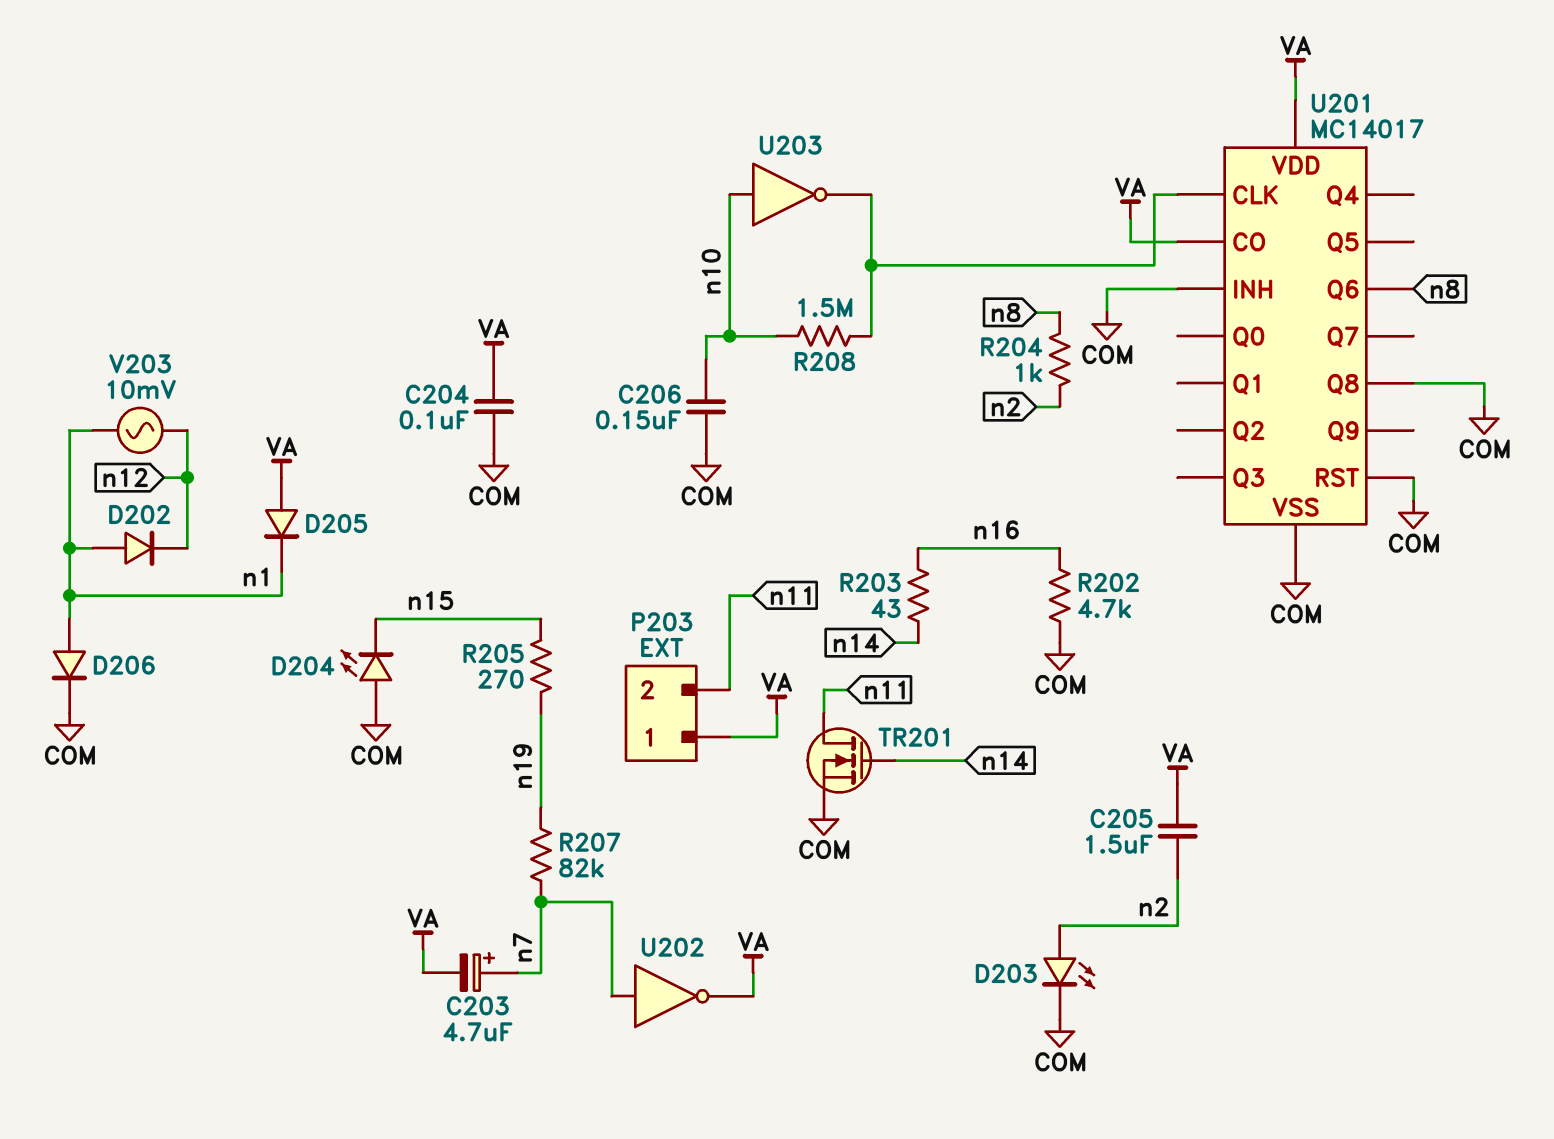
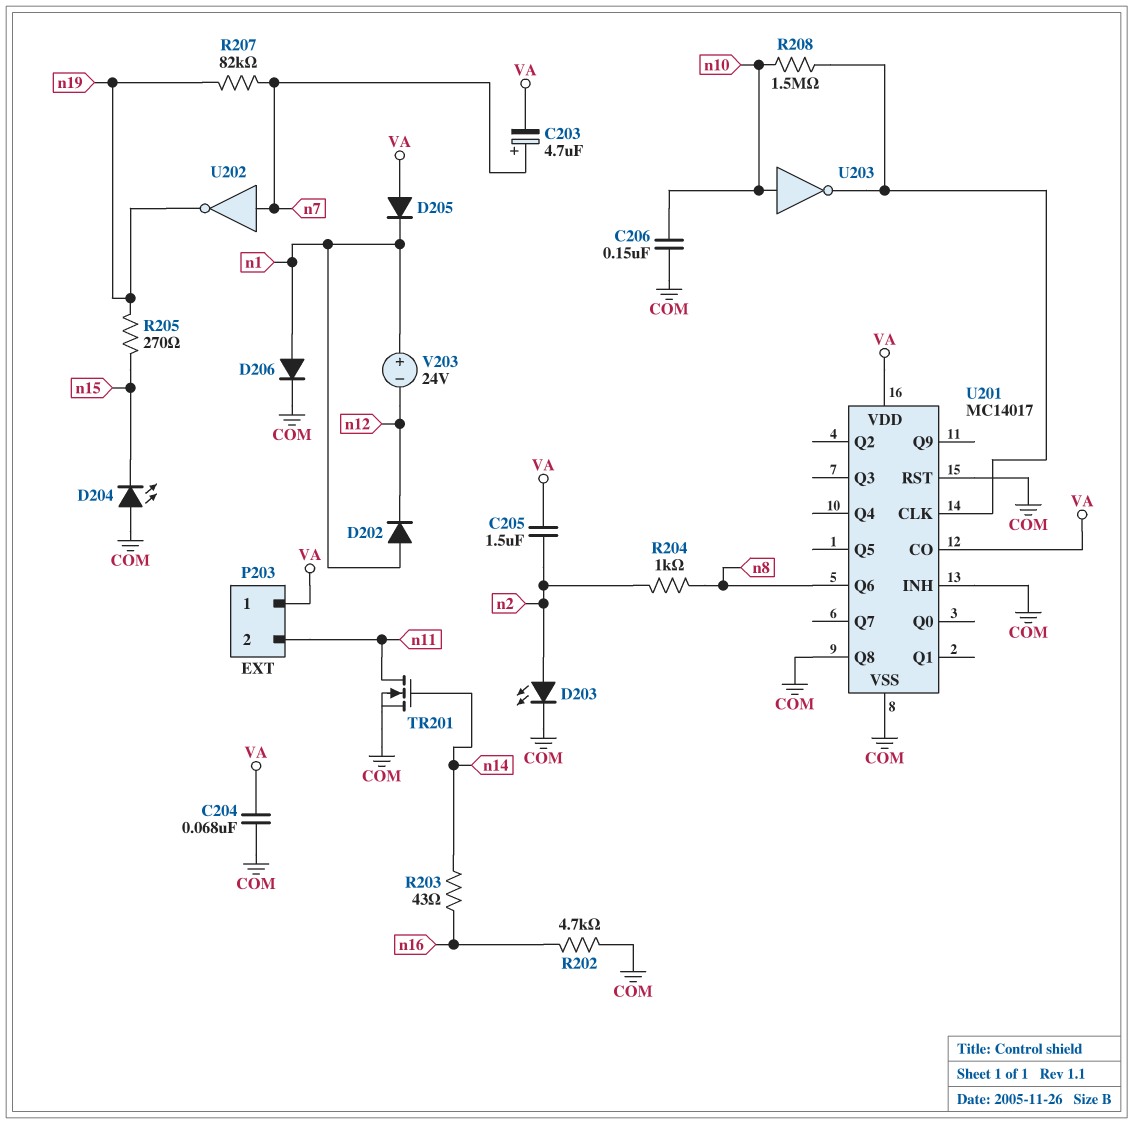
C204: 100nF (COM, VA) -> 68nF (COM, VA)
U202: NOT (in n7, out VA) -> NOT (in n7, out n19)
V203: AC 10mV (n1, n12) -> 24V (plus n1, minus n12)

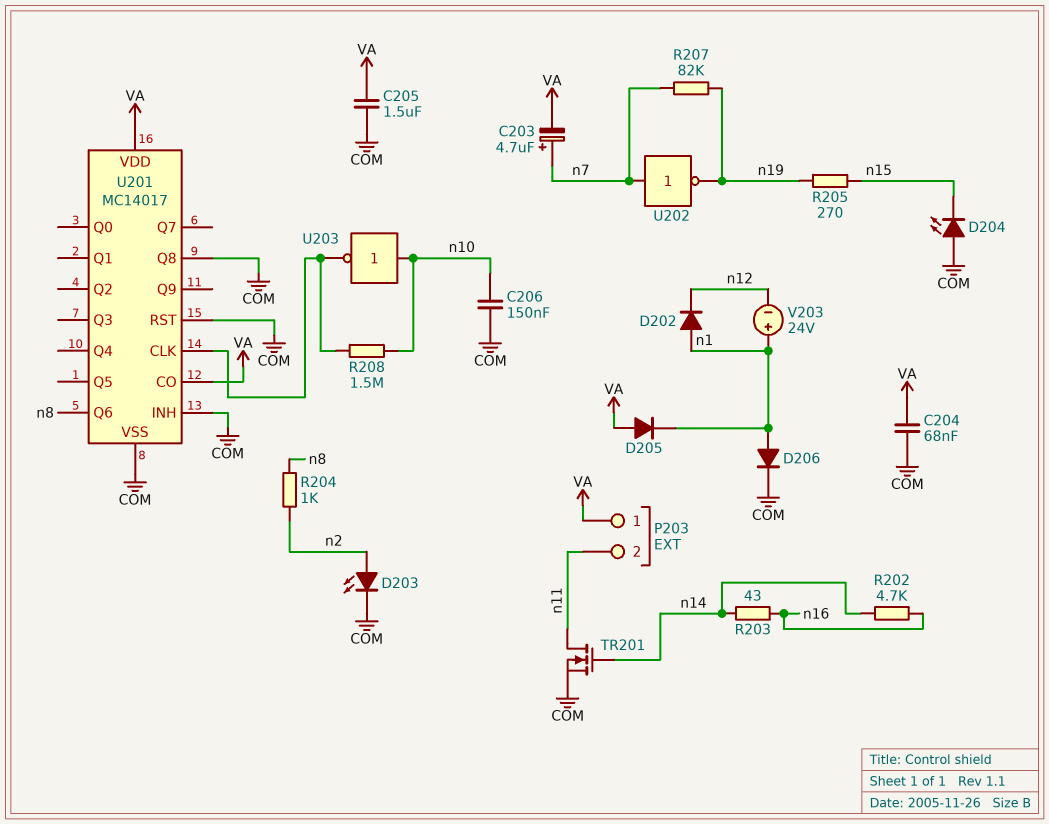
C205: 1.5uF (VA, n2) -> 1.5uF (COM, VA)
R202: 4.7k (COM, n16) -> 4.7k (n14, n16)

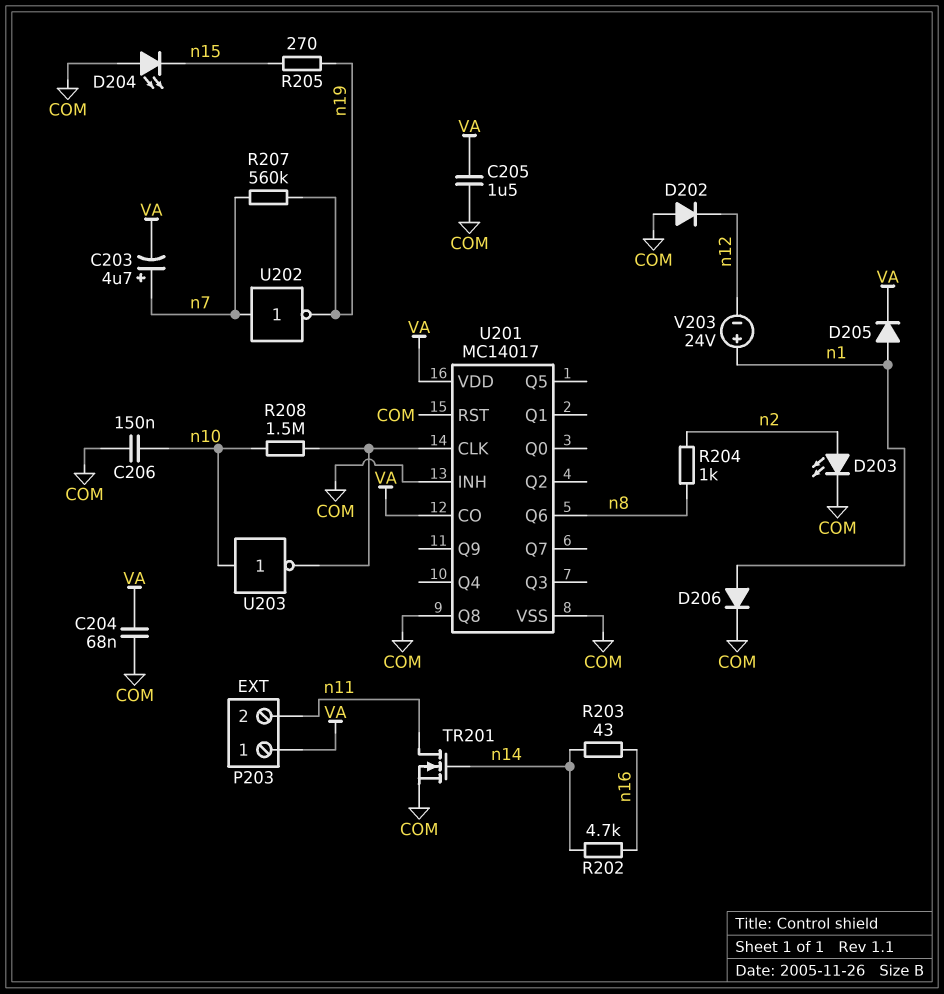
D202: diode (A n1, K n12) -> diode (A COM, K n12)
D205: diode (A VA, K n1) -> diode (A n1, K VA)
R207: 82k (n7, n19) -> 560k (n7, n19)

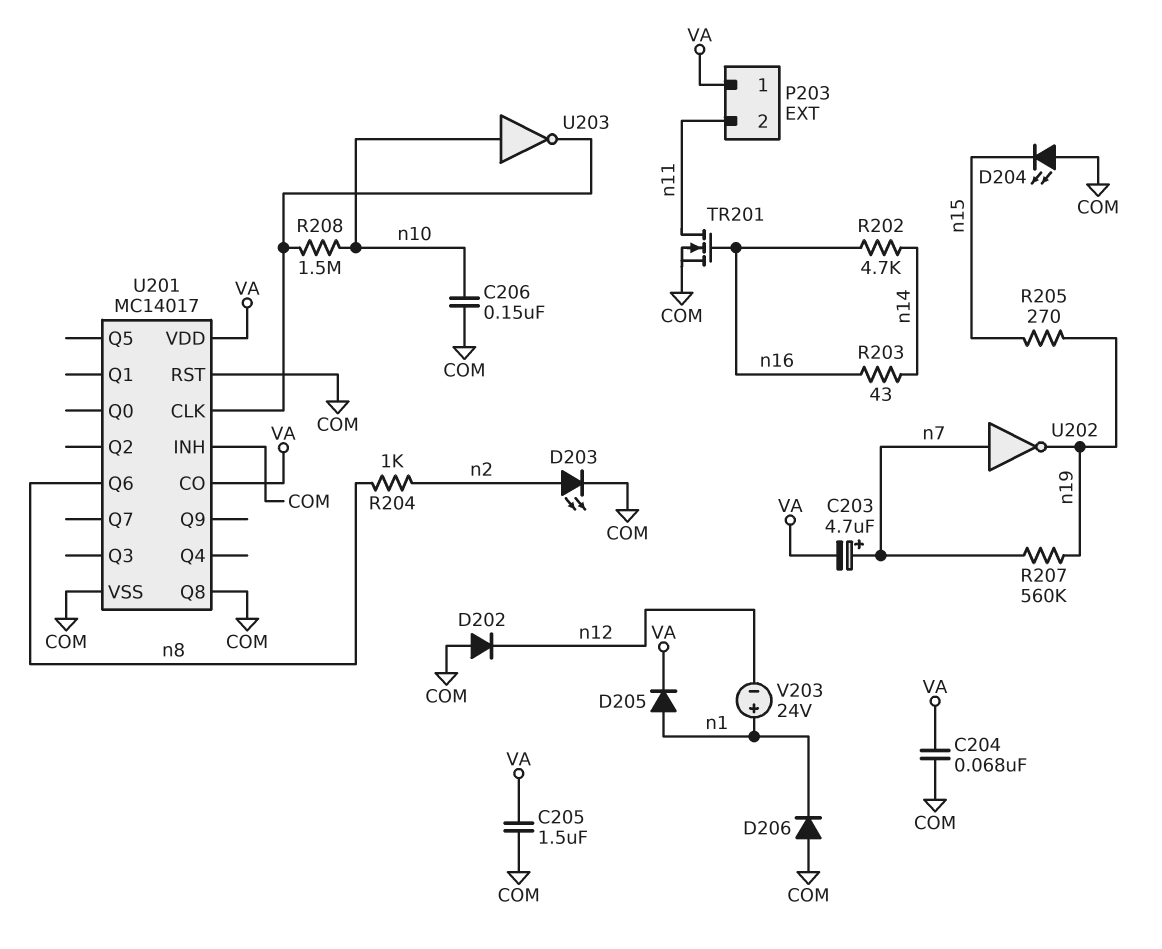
D206: diode (A n1, K COM) -> diode (A COM, K n1)
TR201: NMOS (G n14, D n11, S COM) -> NMOS (G n16, D n11, S COM)

